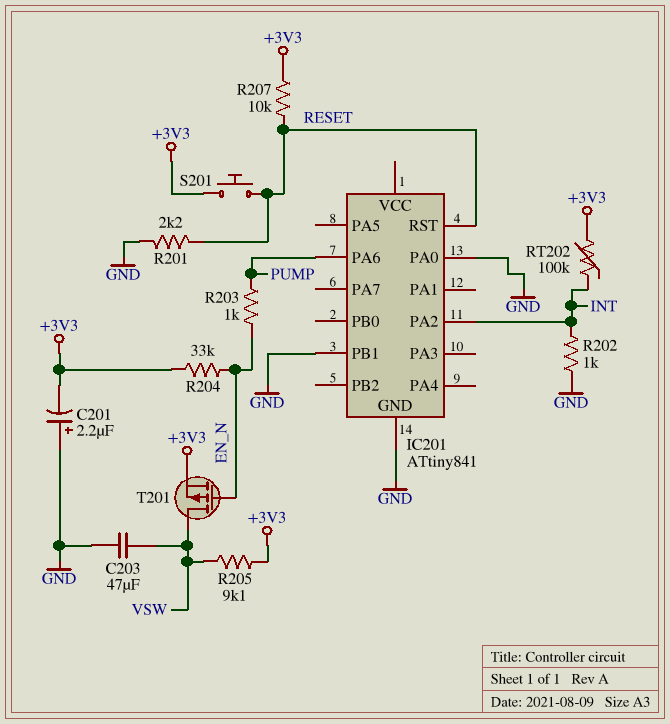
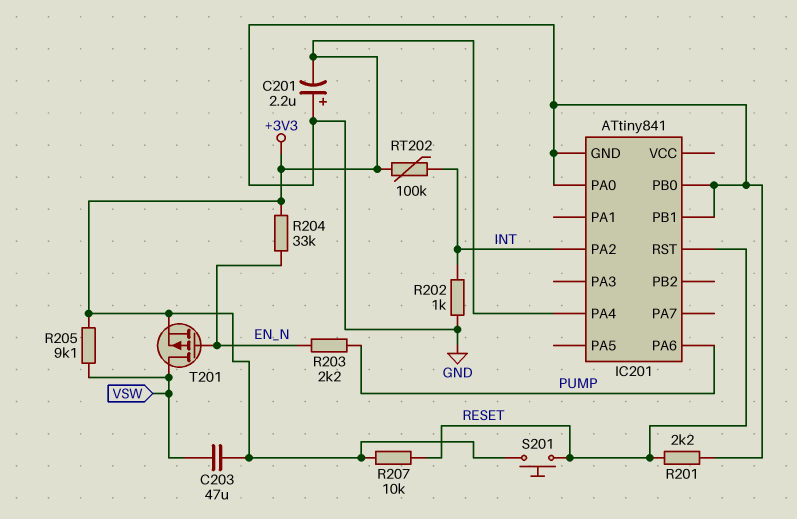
C203: 47uF (GND, VSW) -> 47uF (+3V3, VSW)
IC201 pin PA4: none -> +3V3
IC201 pin PB0: none -> GND
R203: 1k (EN_N, PUMP) -> 2.2k (EN_N, PUMP)

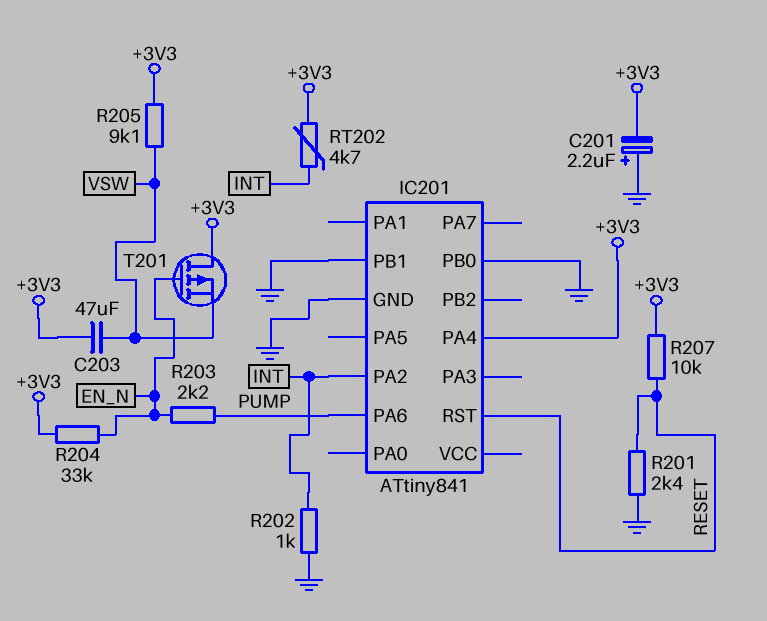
IC201 pin PA0: GND -> none
R201: 2.2k (GND, RESET) -> 2.4k (GND, RESET)
RT202: 100k (+3V3, INT) -> 4.7k (+3V3, INT)
S201: button (+3V3, RESET) -> none
T201: PMOS (G EN_N, D VSW, S +3V3) -> PMOS (G EN_N, D +3V3, S VSW)

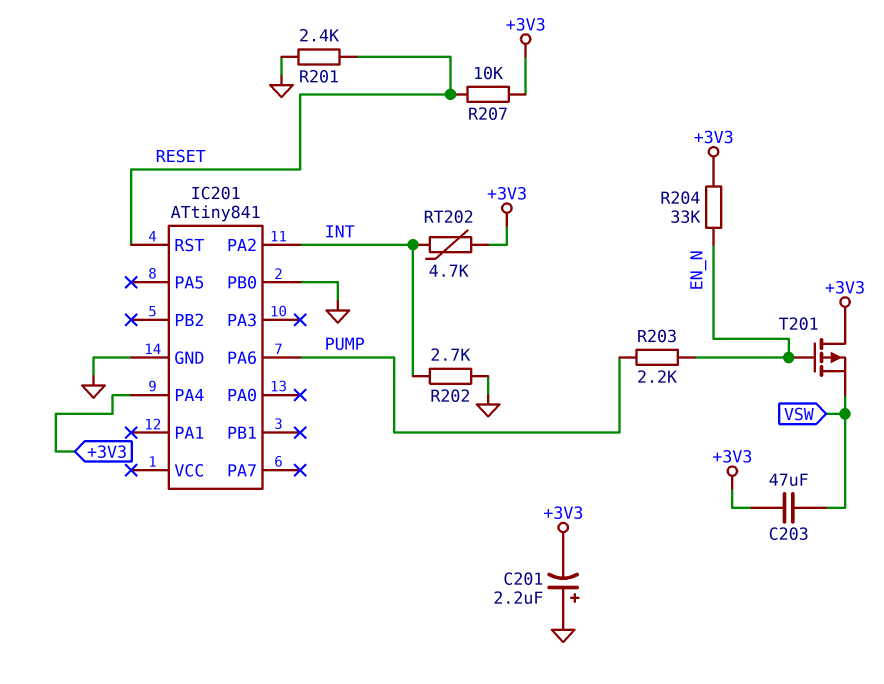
IC201 pin PB1: GND -> none
R202: 1k (GND, INT) -> 2.7k (GND, INT)
R205: 9.1k (+3V3, VSW) -> none

